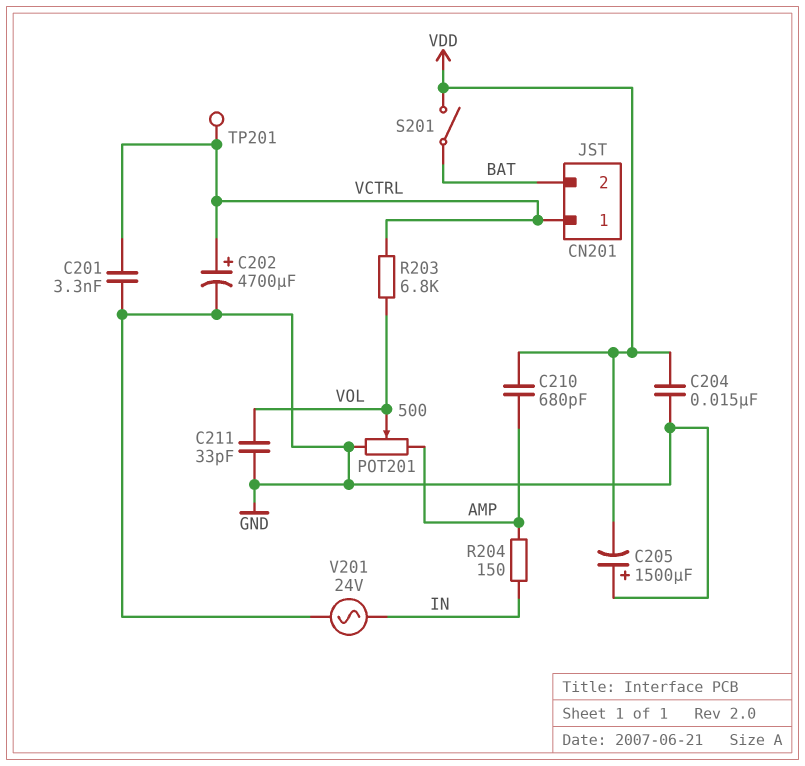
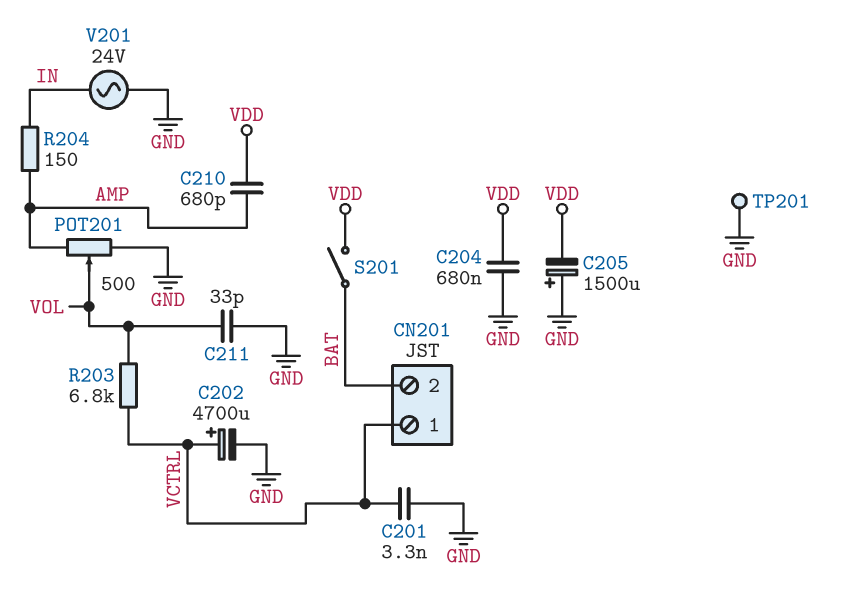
C204: 15nF (GND, VDD) -> 680nF (GND, VDD)
TP201: test point (VCTRL) -> test point (GND)

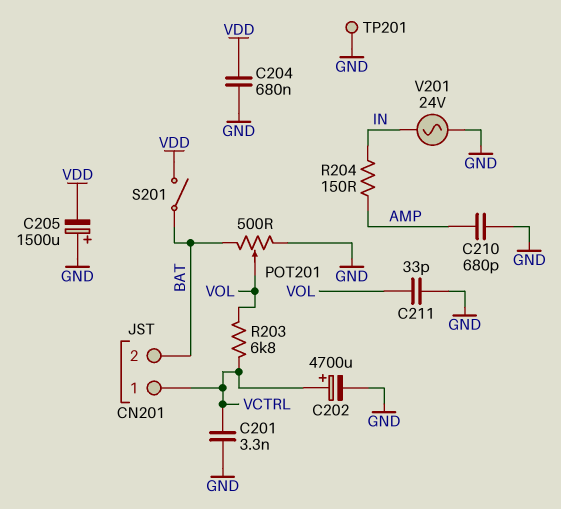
C210: 680pF (AMP, VDD) -> 680pF (AMP, GND)
POT201: 500 (AMP, GND, wiper VOL) -> 500 (BAT, GND, wiper VOL)

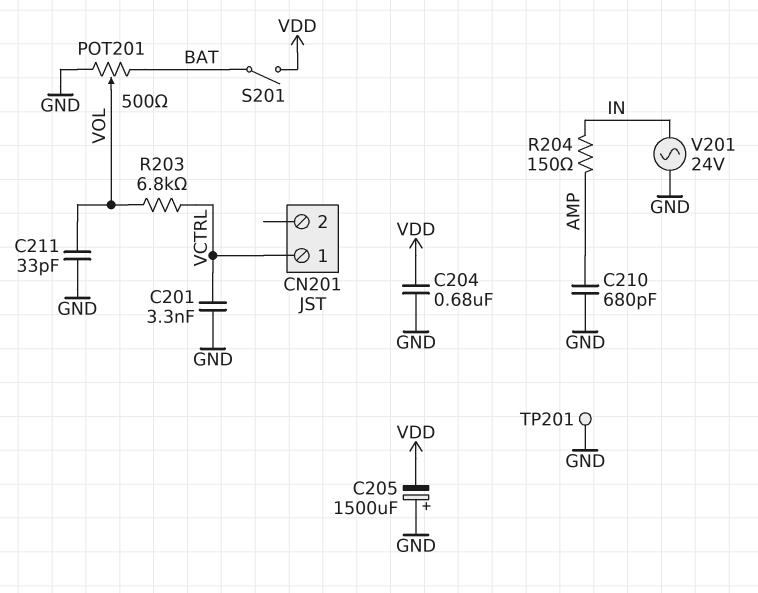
C202: 4700uF (plus VCTRL, minus GND) -> none
CN201 pin 2: BAT -> none

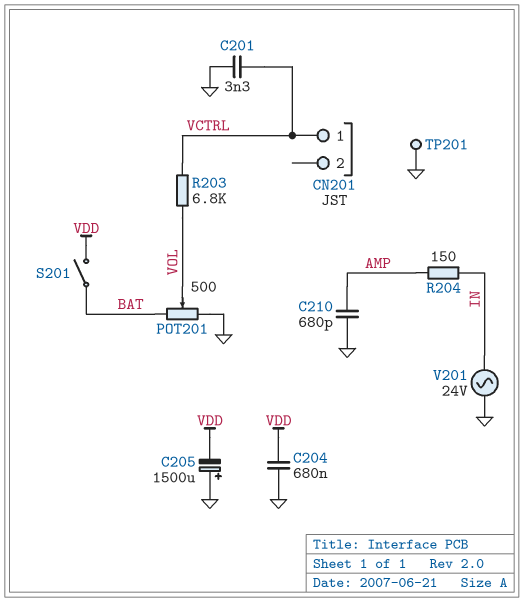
C211: 33pF (GND, VOL) -> none

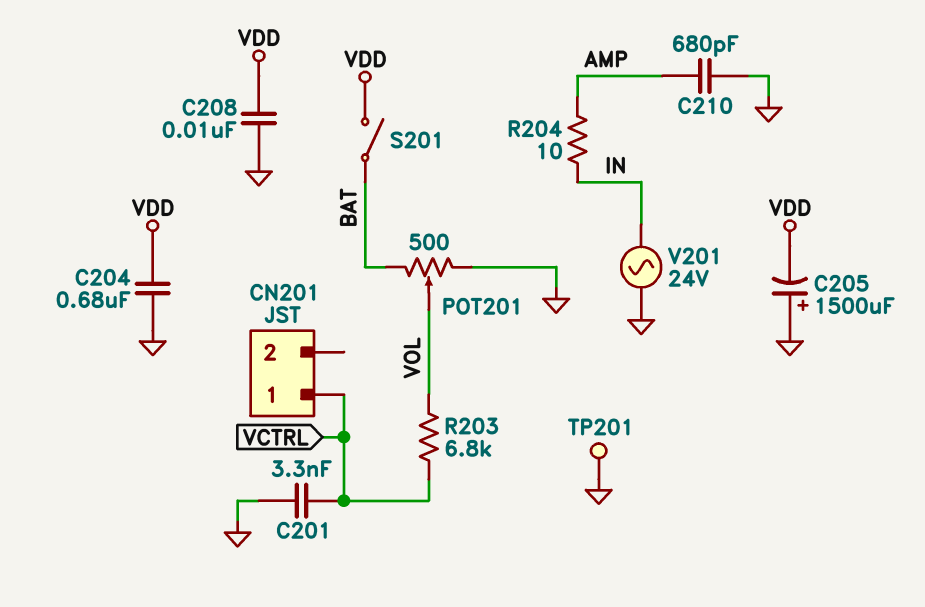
C208: none -> 10nF (GND, VDD)
R204: 150 (AMP, IN) -> 10 (AMP, IN)

